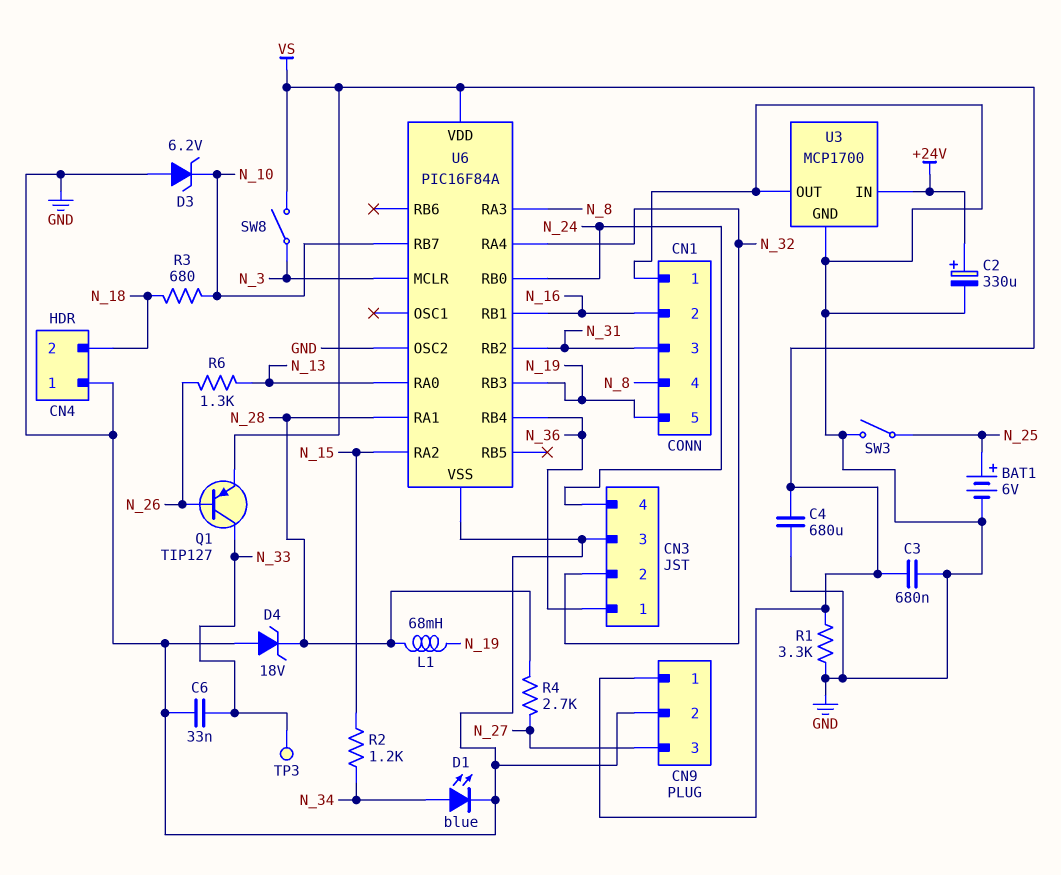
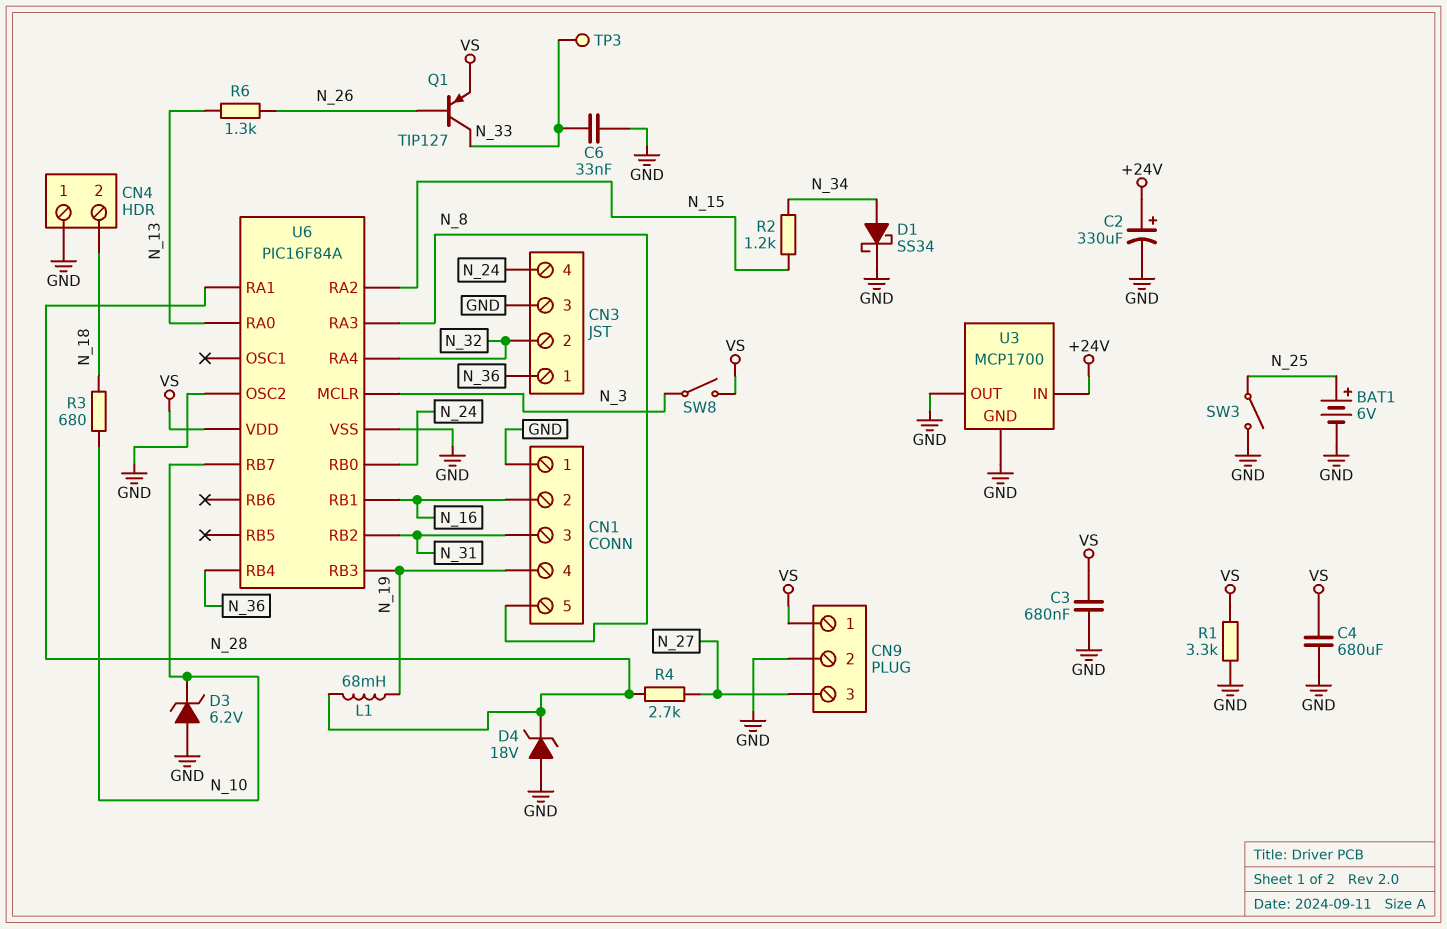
CN1 pin 4: N_8 -> N_19
CN1 pin 5: N_19 -> N_8
D1: LED blue (A N_34, K GND) -> schottky SS34 (A N_34, K GND)

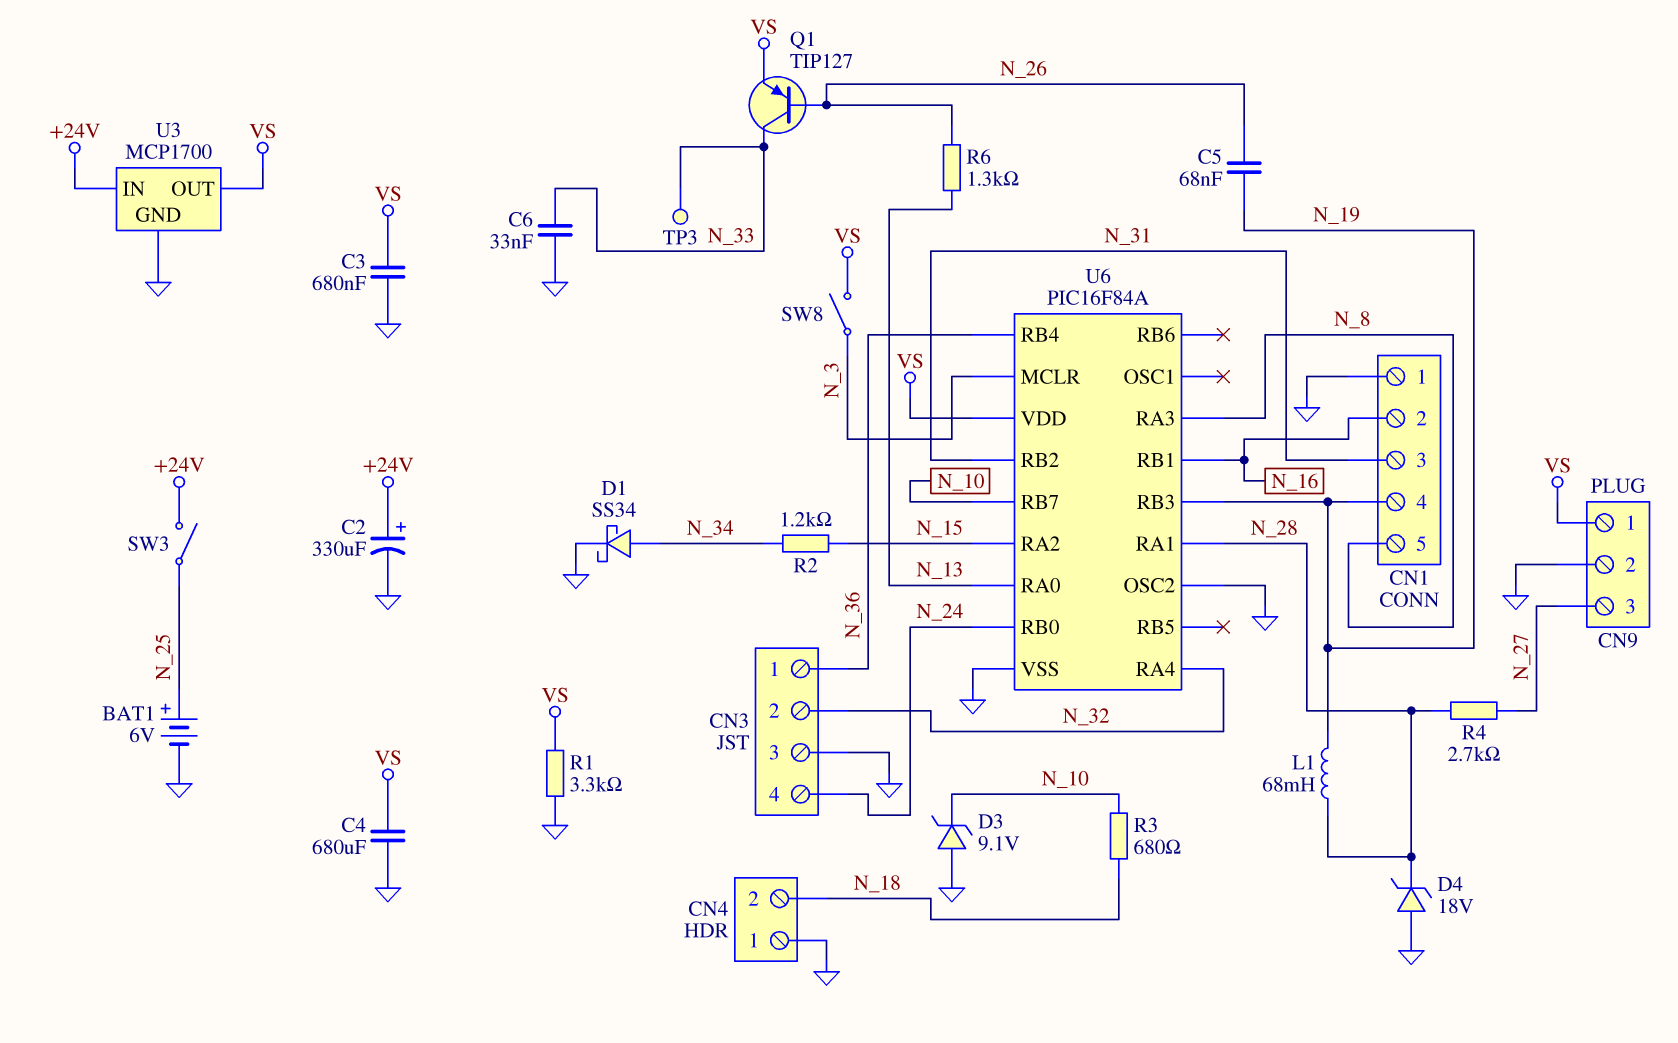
C5: none -> 68nF (N_19, N_26)
D3: zener 6.2V (A GND, K N_10) -> zener 9.1V (A GND, K N_10)
SW3: switch (GND, N_25) -> switch (+24V, N_25)
U3 pin OUT: GND -> VS

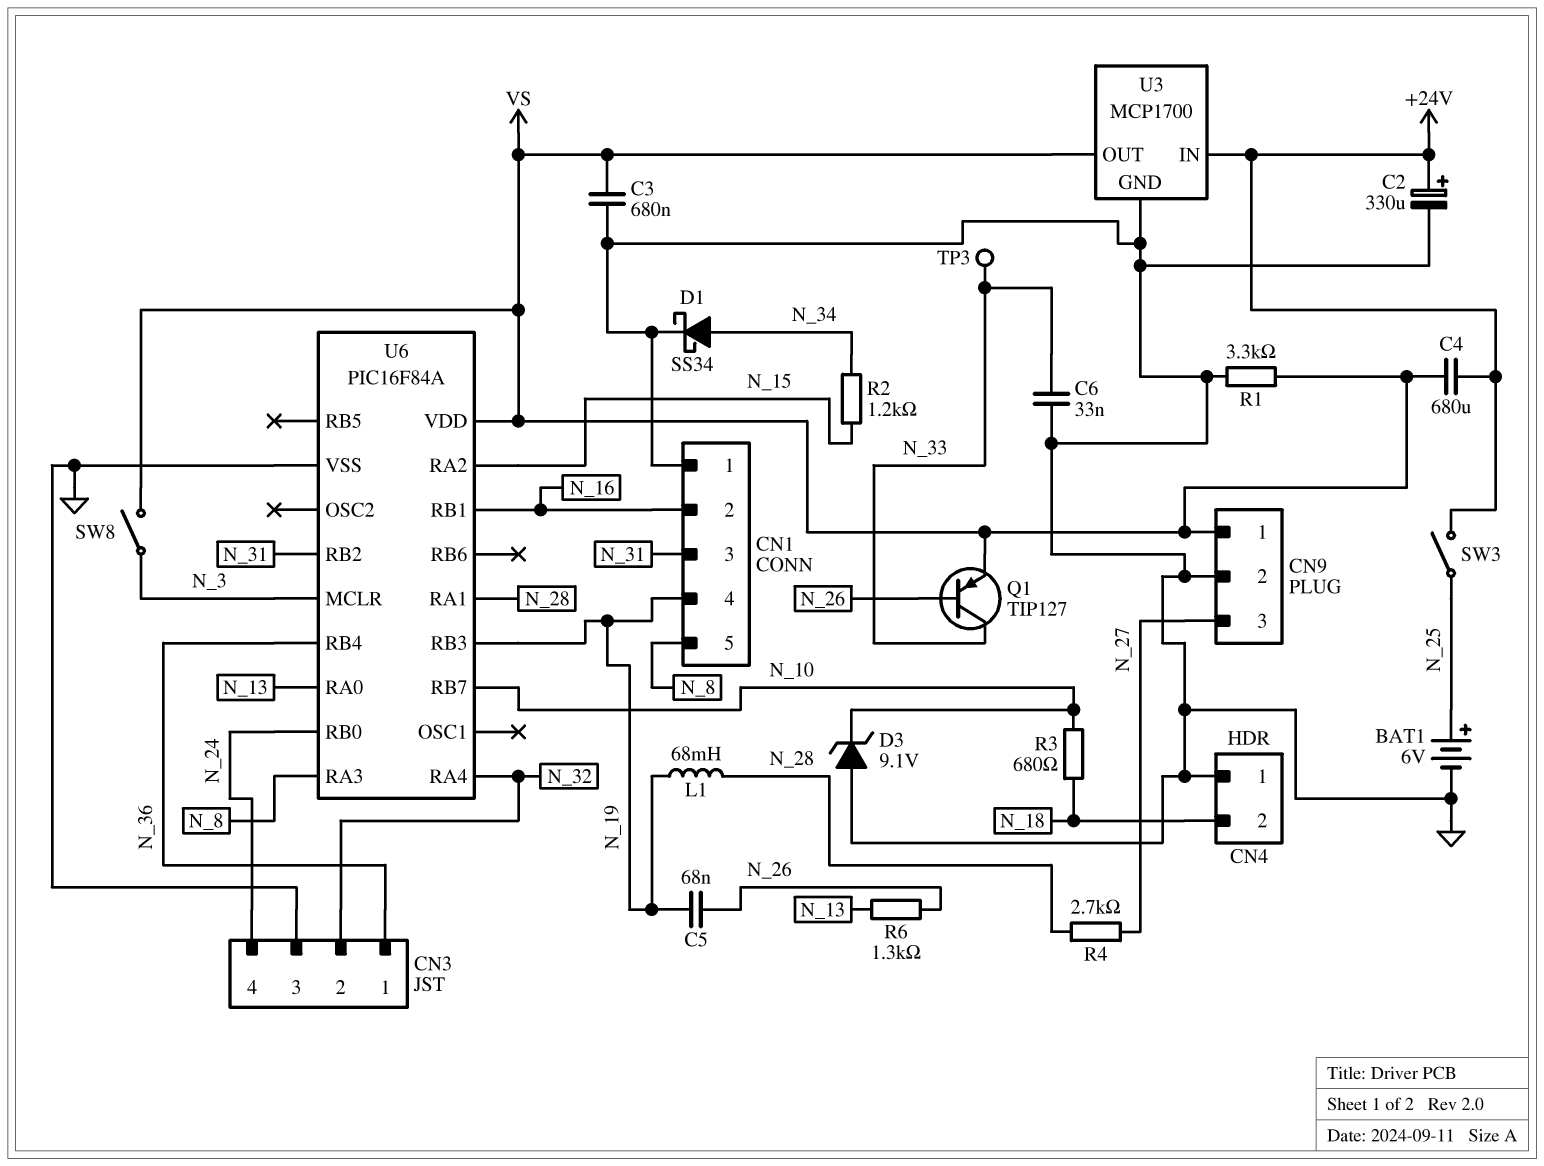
C4: 680uF (GND, VS) -> 680uF (+24V, VS)
D4: zener 18V (A GND, K N_28) -> none
U6 pin OSC2: GND -> none

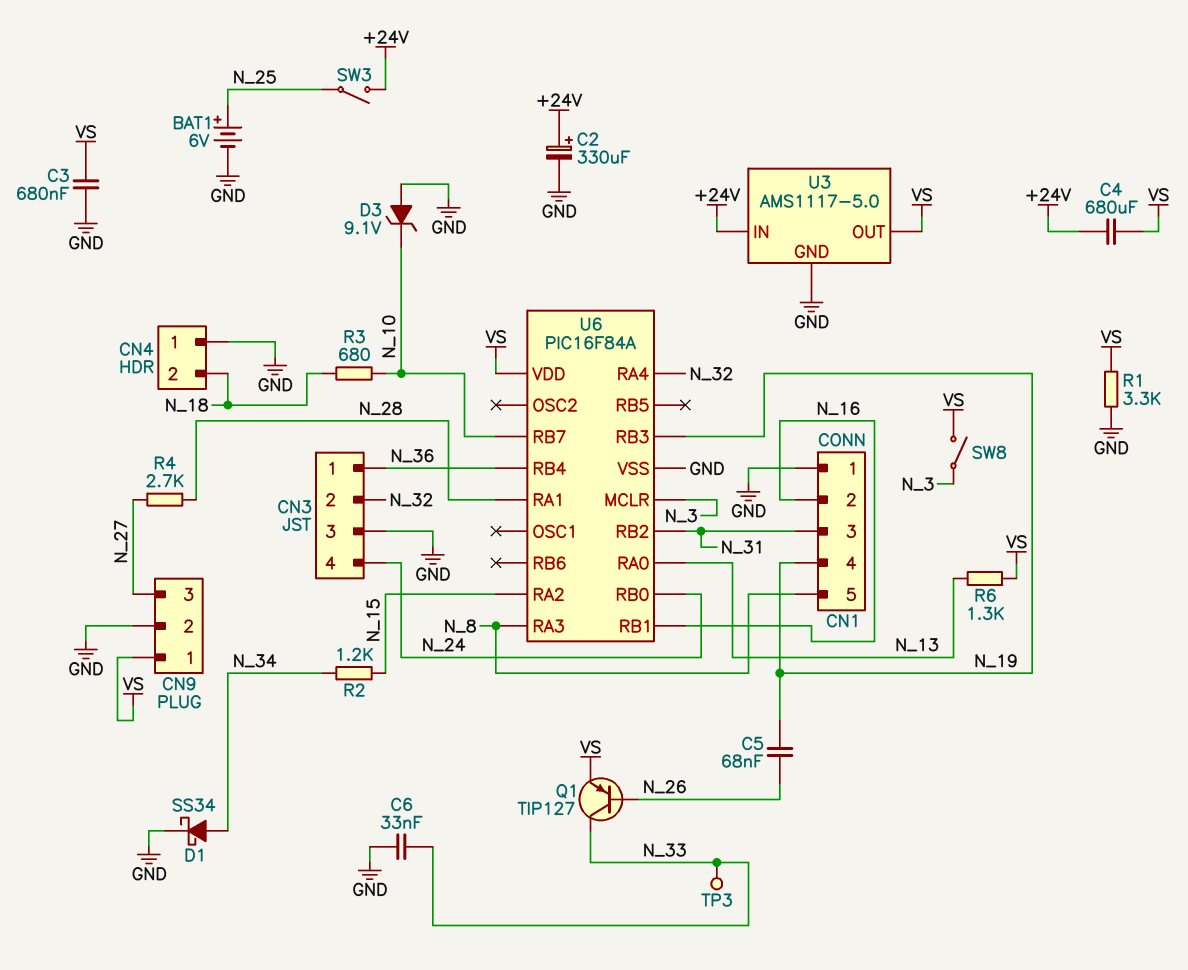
L1: 68mH (N_19, N_28) -> none
R6: 1.3k (N_13, N_26) -> 1.3k (N_13, VS)
U3: MCP1700 -> AMS1117-5.0

